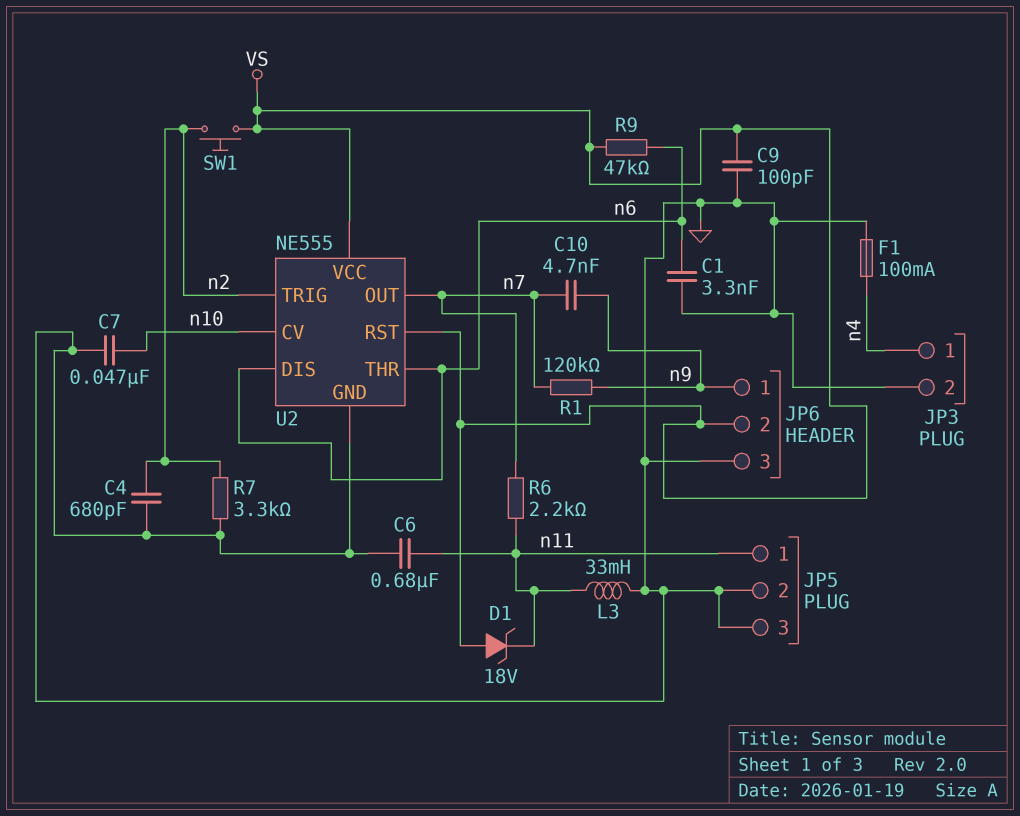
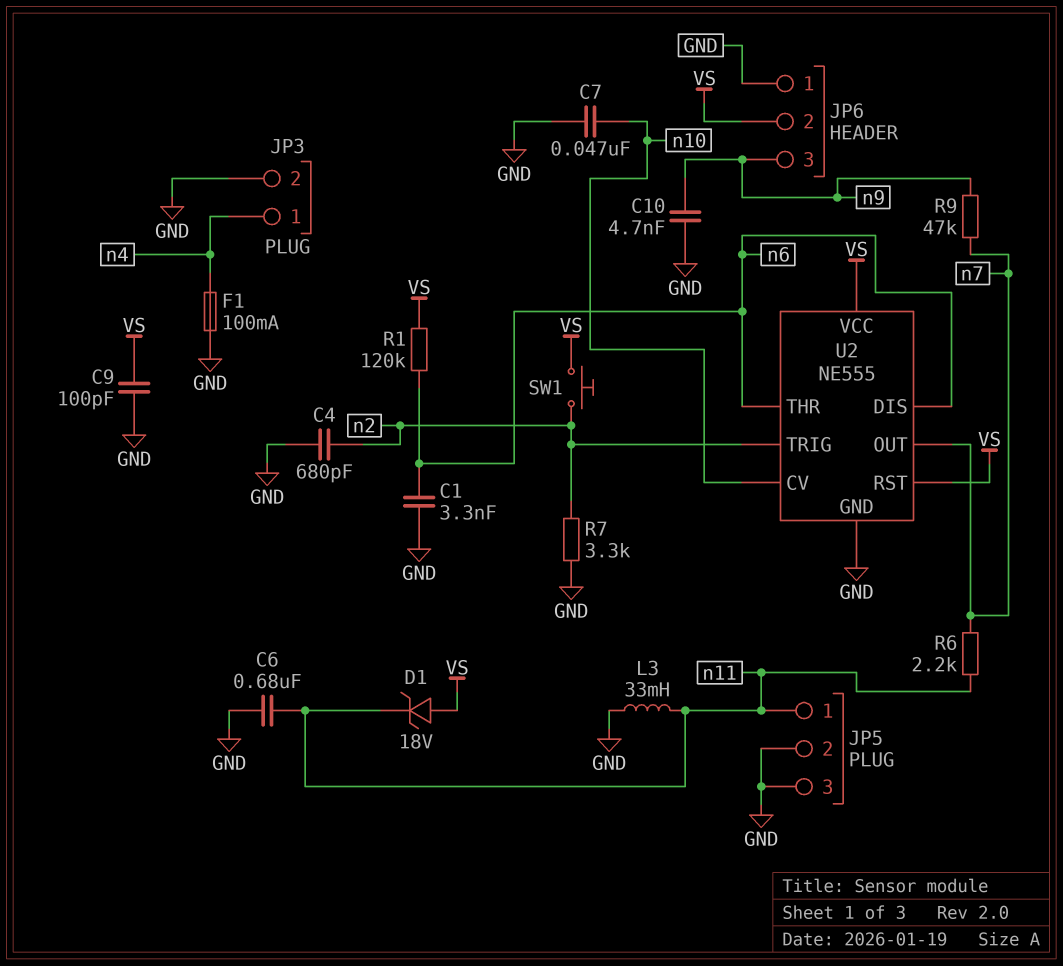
C10: 4.7nF (n7, n9) -> 4.7nF (GND, n9)
JP6 pin 1: n9 -> GND
JP6 pin 3: GND -> n9
R1: 120k (n7, n9) -> 120k (VS, n6)
R9: 47k (VS, n6) -> 47k (n7, n9)

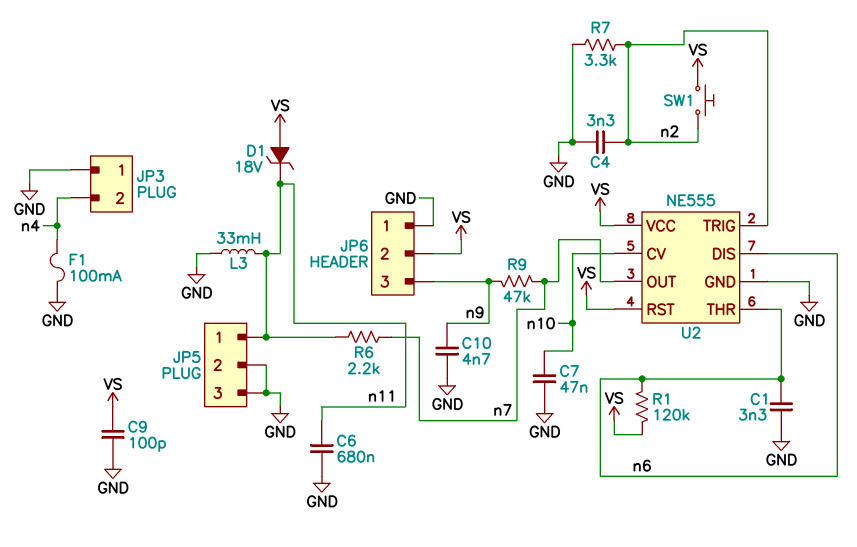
C4: 680pF (GND, n2) -> 3.3nF (GND, n2)
JP3 pin 1: n4 -> GND
JP3 pin 2: GND -> n4

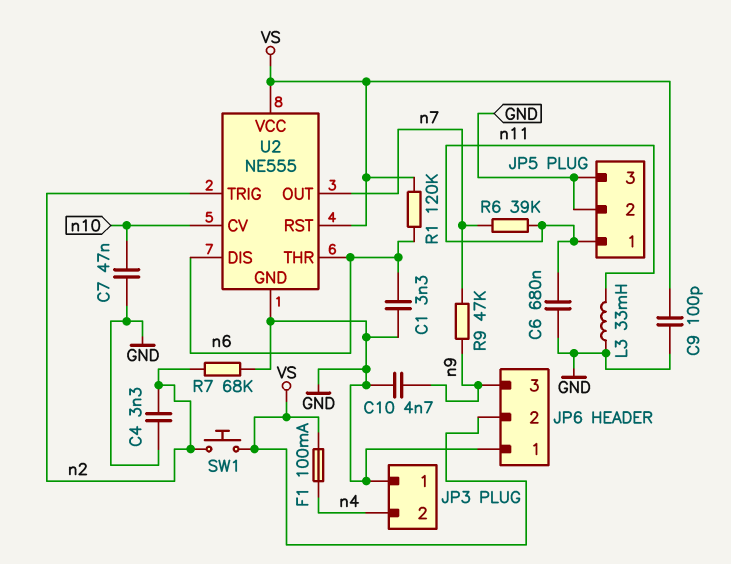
D1: zener 18V (A VS, K n11) -> none
F1: 100mA (GND, n4) -> 100mA (VS, n4)
R6: 2.2k (n7, n11) -> 39k (n7, n11)
R7: 3.3k (GND, n2) -> 68k (GND, n2)

